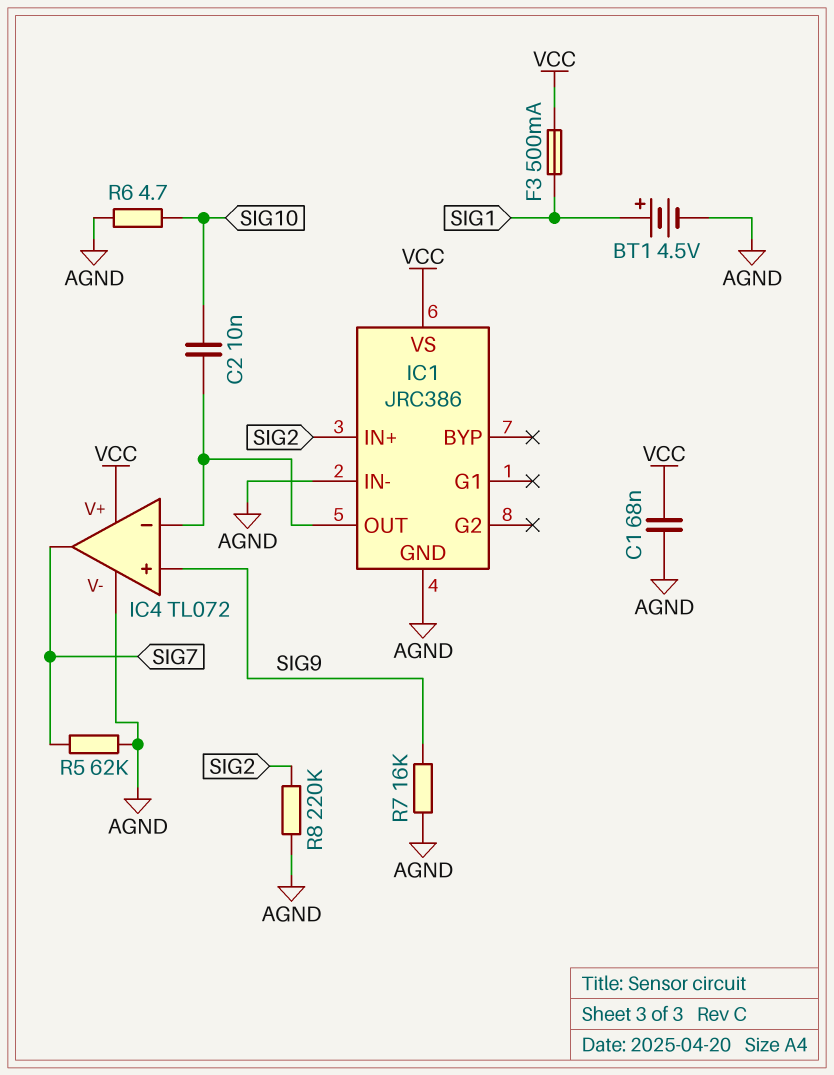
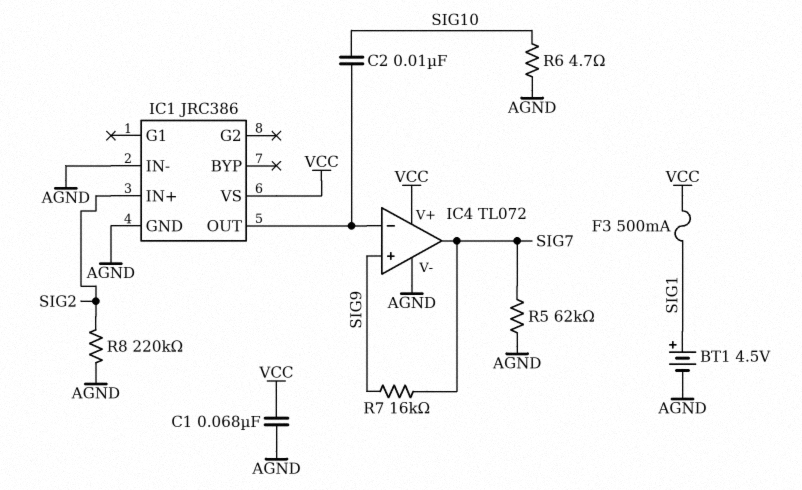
R7: 16k (AGND, SIG9) -> 16k (SIG7, SIG9)

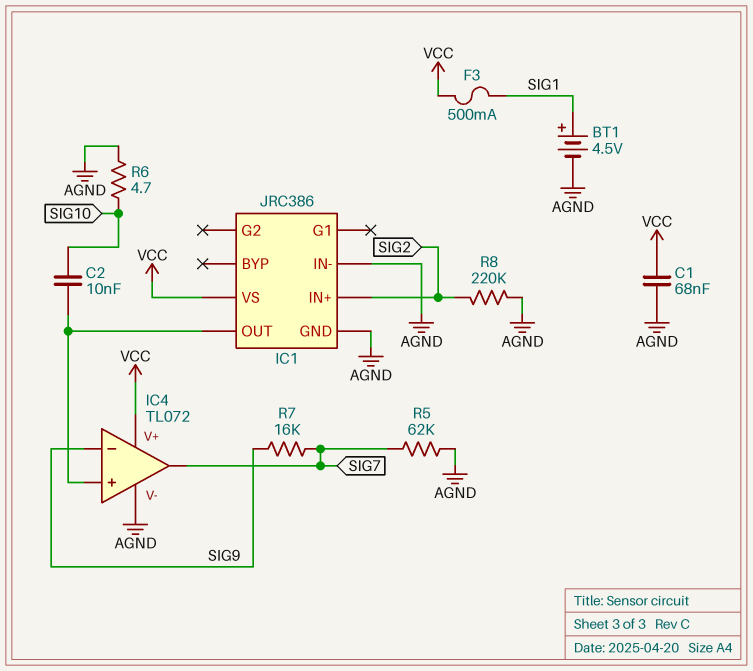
IC4 pin in+: SIG9 -> IC1/OUT
IC4 pin in-: IC1/OUT -> SIG9

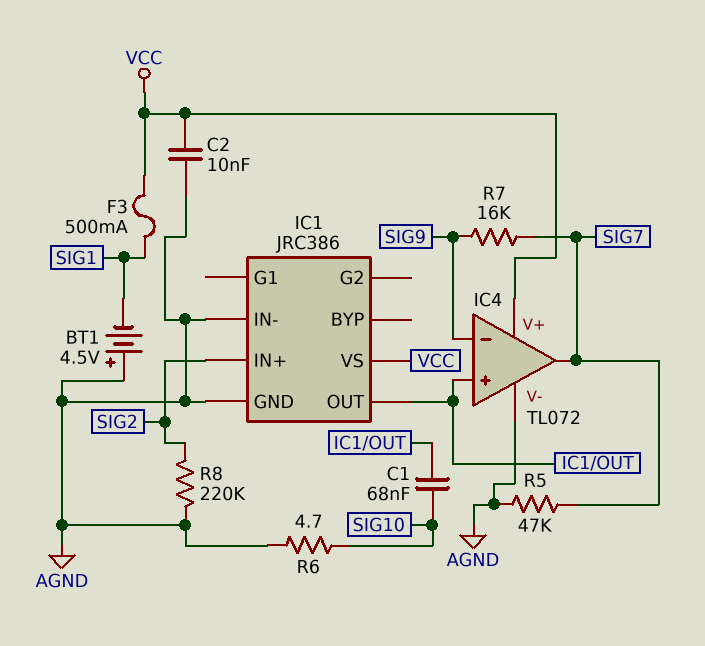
BT1: 4.5V (plus SIG1, minus AGND) -> 4.5V (plus AGND, minus SIG1)
C1: 68nF (AGND, VCC) -> 68nF (IC1/OUT, SIG10)
C2: 10nF (IC1/OUT, SIG10) -> 10nF (AGND, VCC)
R5: 62k (AGND, SIG7) -> 47k (AGND, SIG7)

